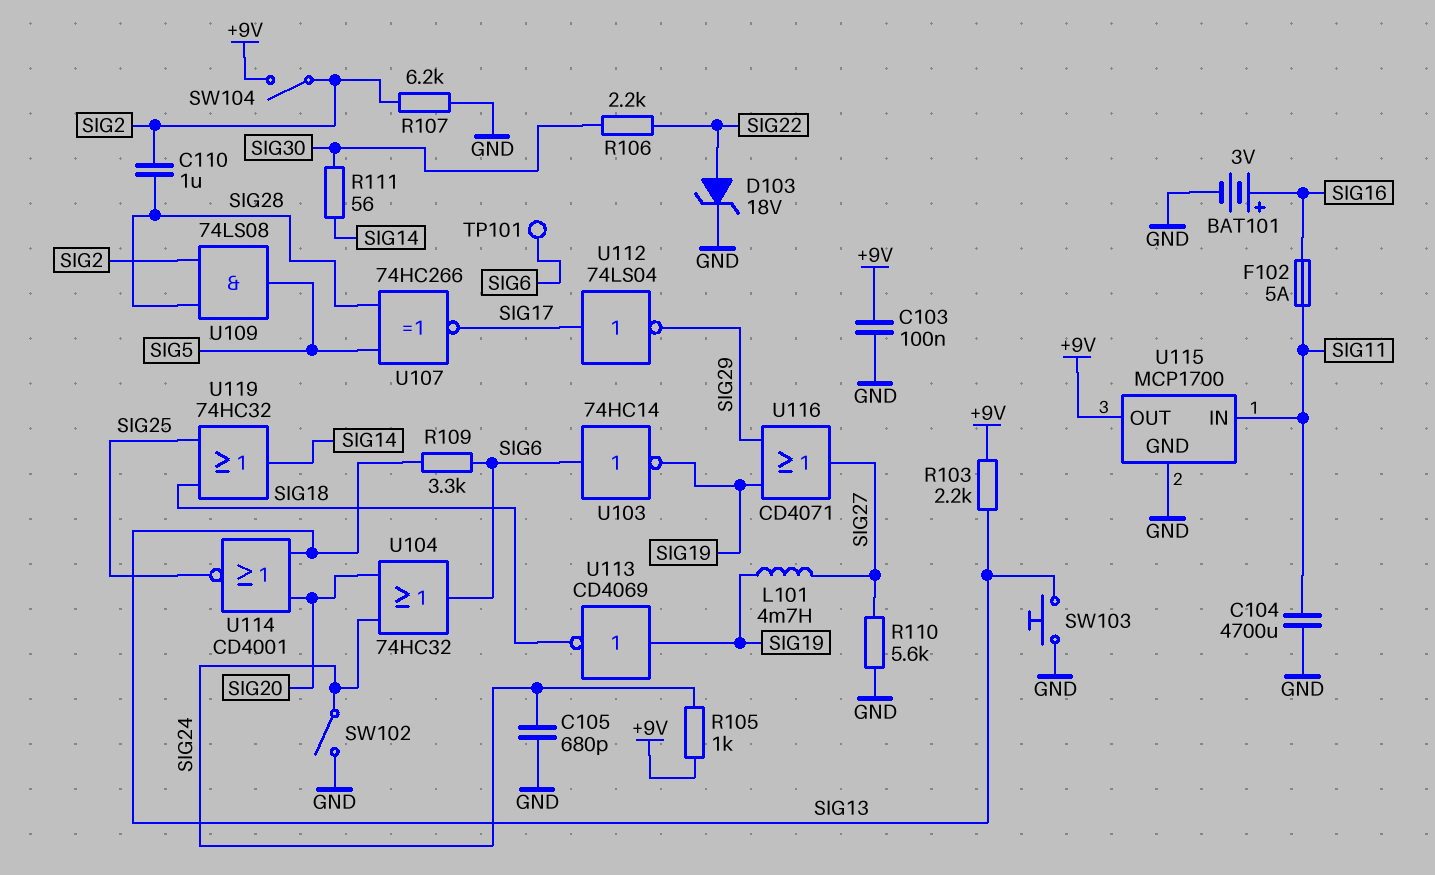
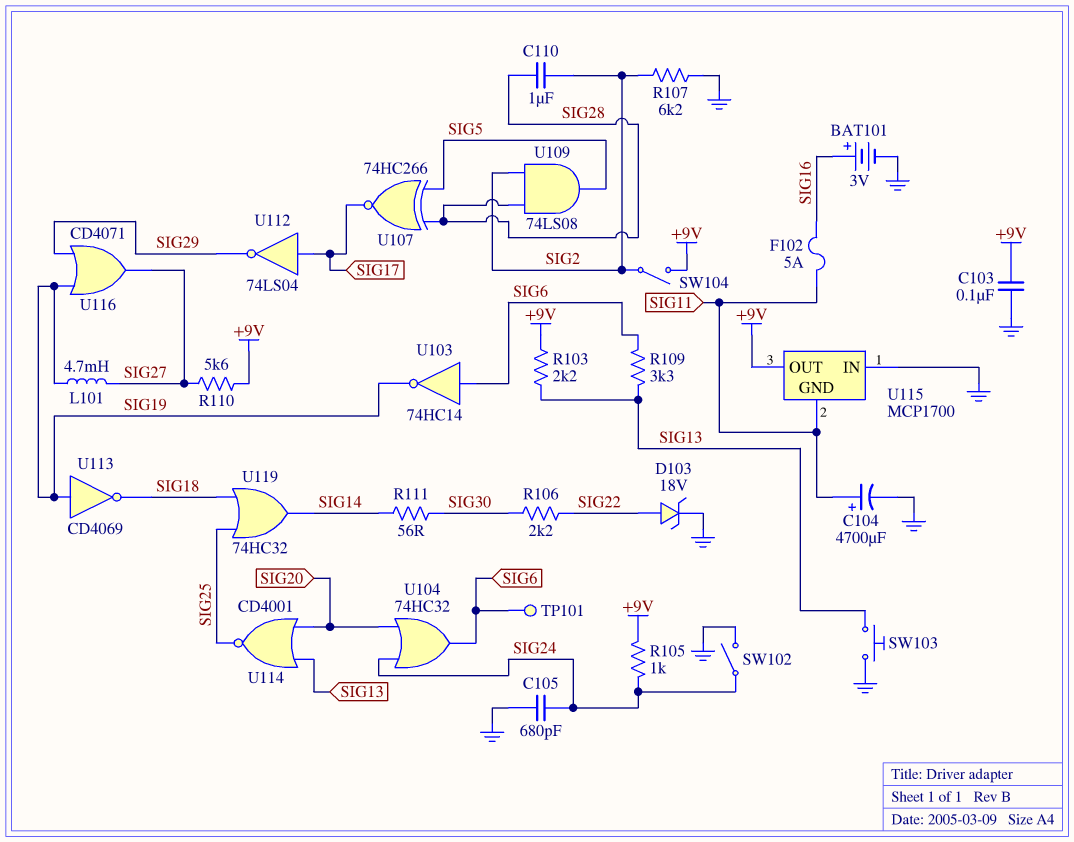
C104: 4700uF (GND, SIG11) -> 4700uF (plus SIG11, minus GND)
R110: 5.6k (GND, SIG27) -> 5.6k (+9V, SIG27)
U115 pin GND: GND -> SIG11
U115 pin IN: SIG11 -> GND

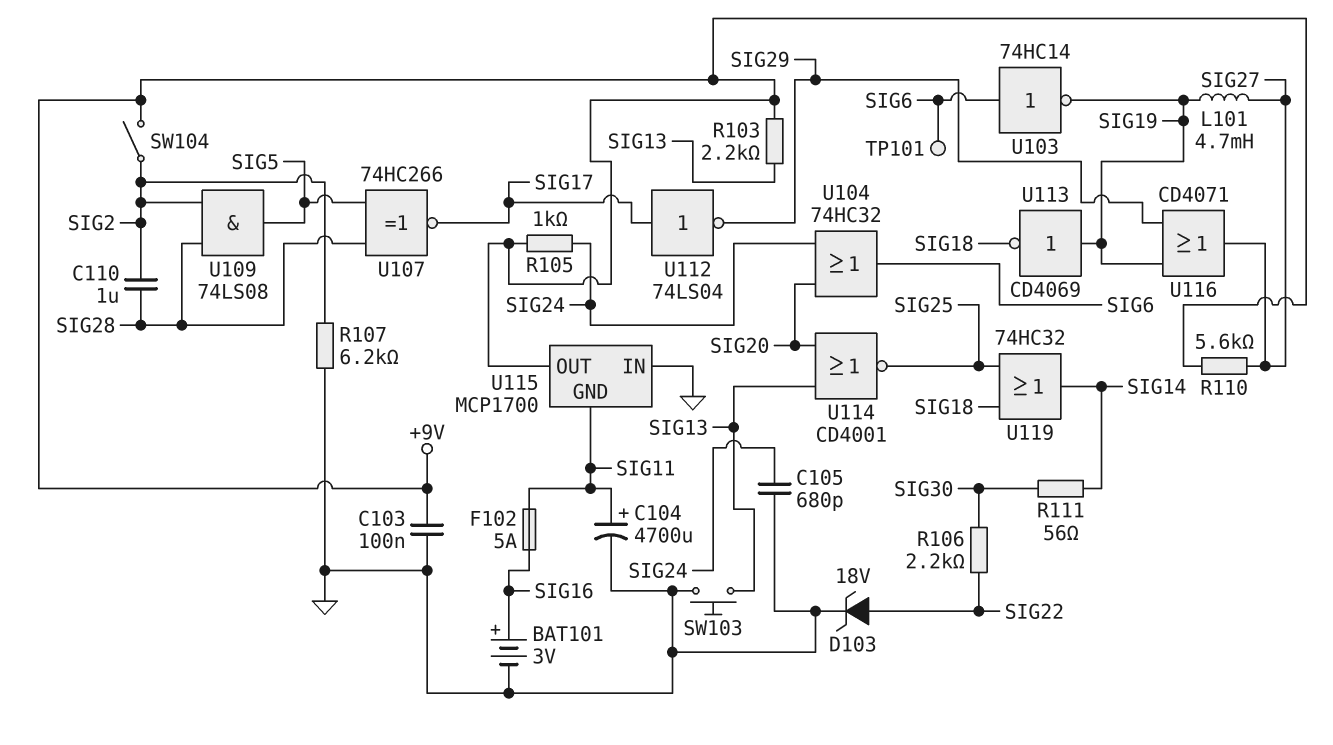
R109: 3.3k (SIG6, SIG13) -> none
SW102: switch (GND, SIG24) -> none

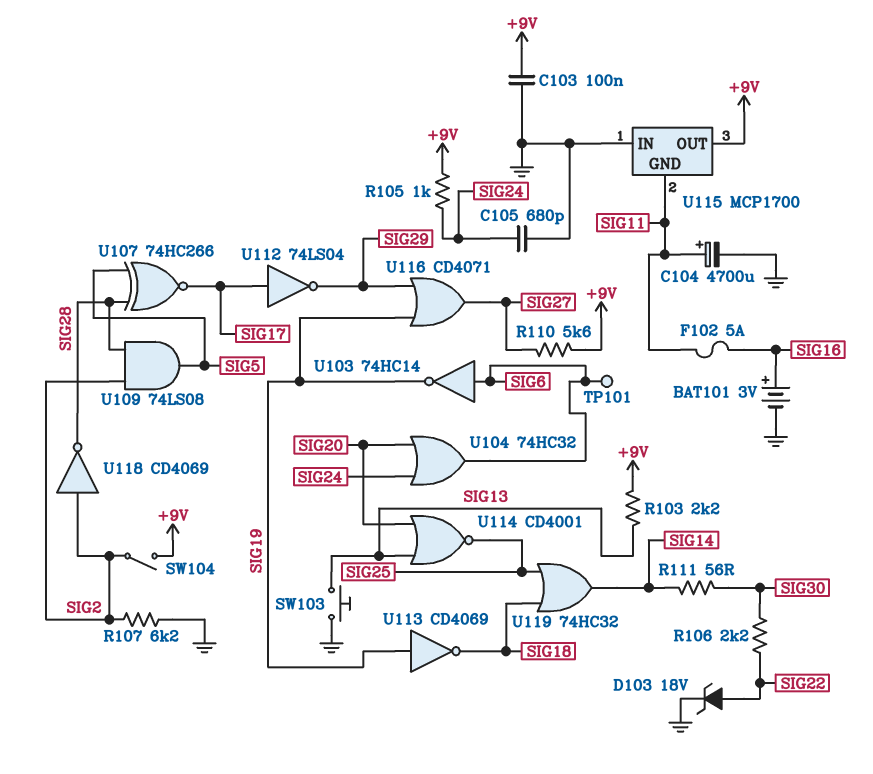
C110: 1uF (SIG2, SIG28) -> none
L101: 4.7mH (SIG19, SIG27) -> none
U118: none -> NOT CD4069 (in SIG2, out SIG28)

